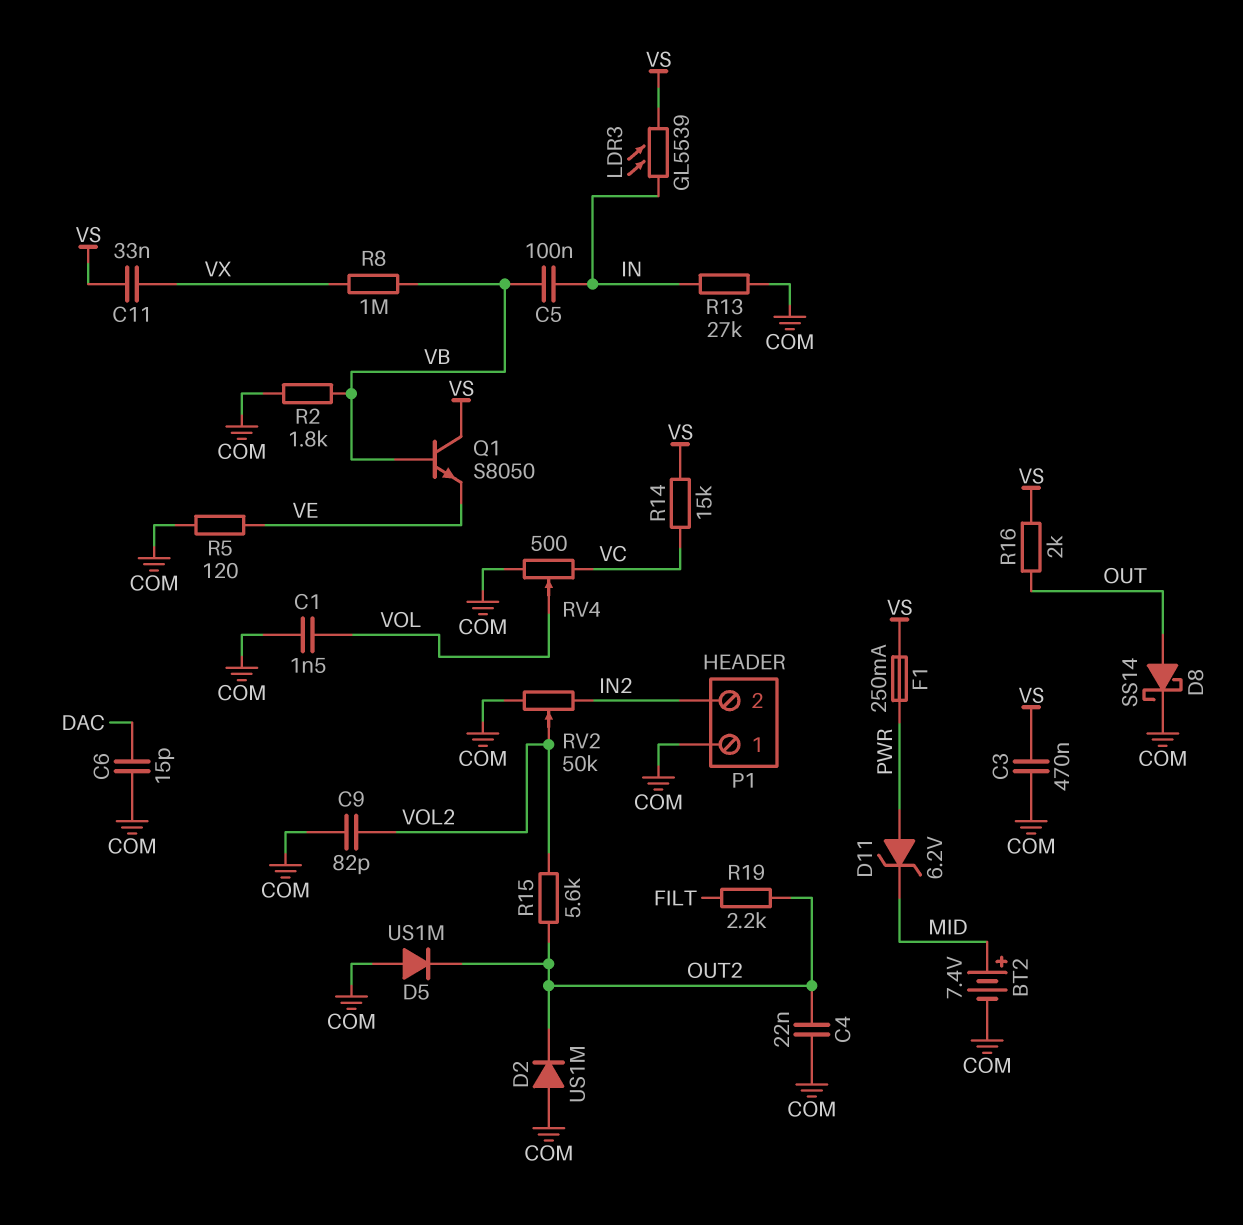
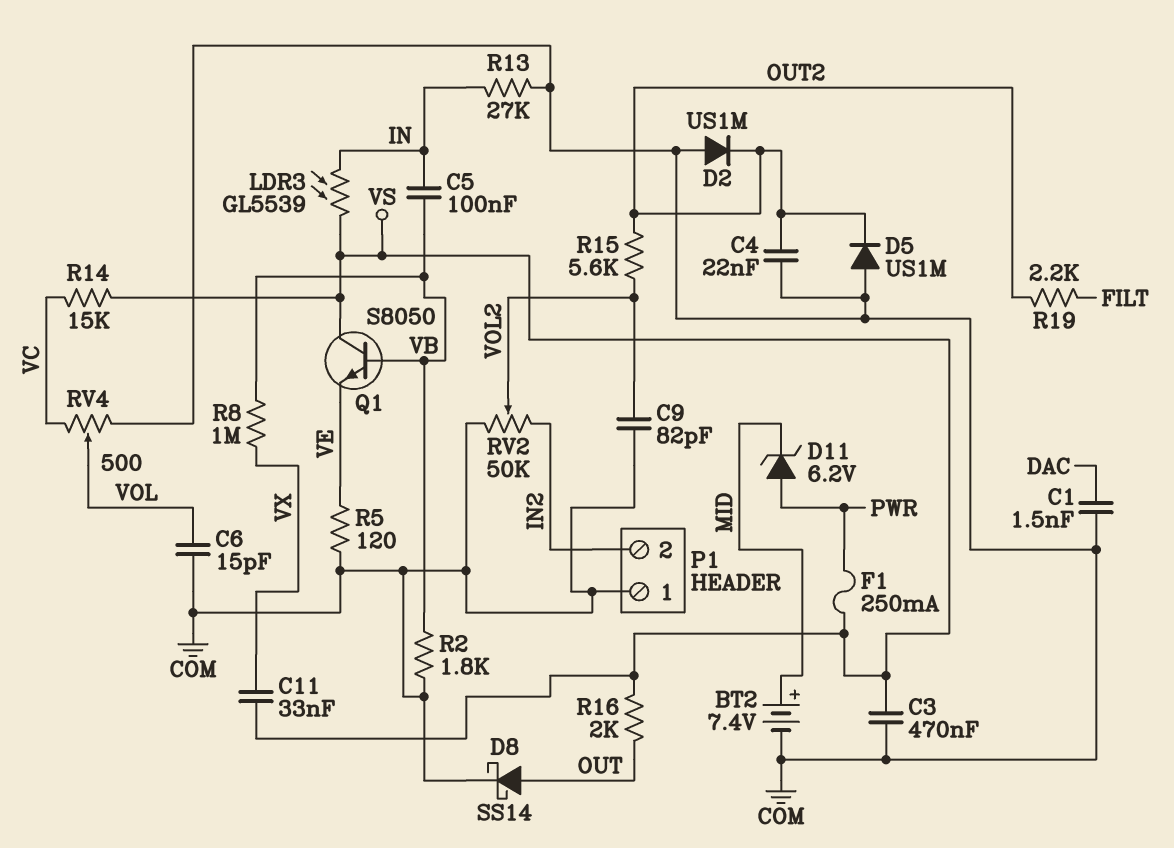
C1: 1.5nF (COM, VOL) -> 1.5nF (COM, DAC)
C6: 15pF (COM, DAC) -> 15pF (COM, VOL)

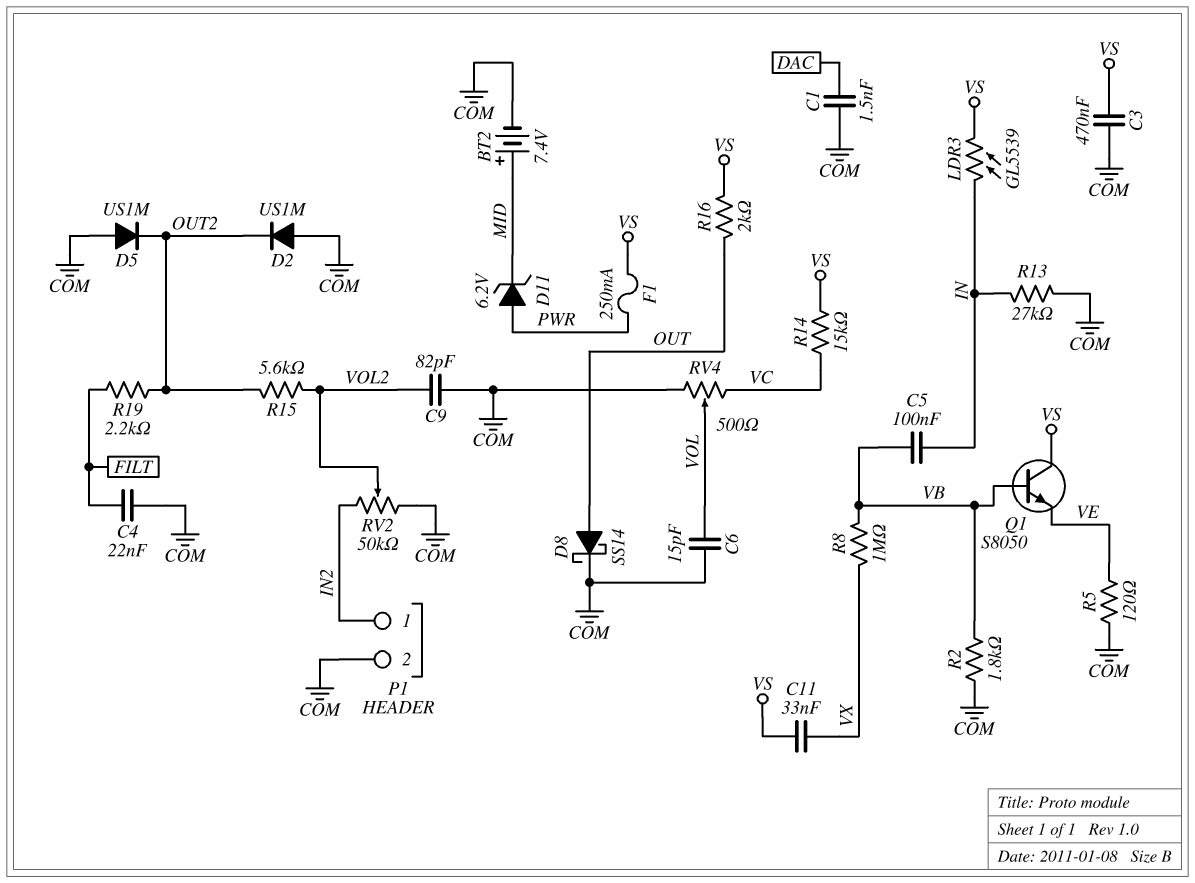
C4: 22nF (COM, OUT2) -> 22nF (COM, FILT)
P1 pin 1: COM -> IN2
P1 pin 2: IN2 -> COM

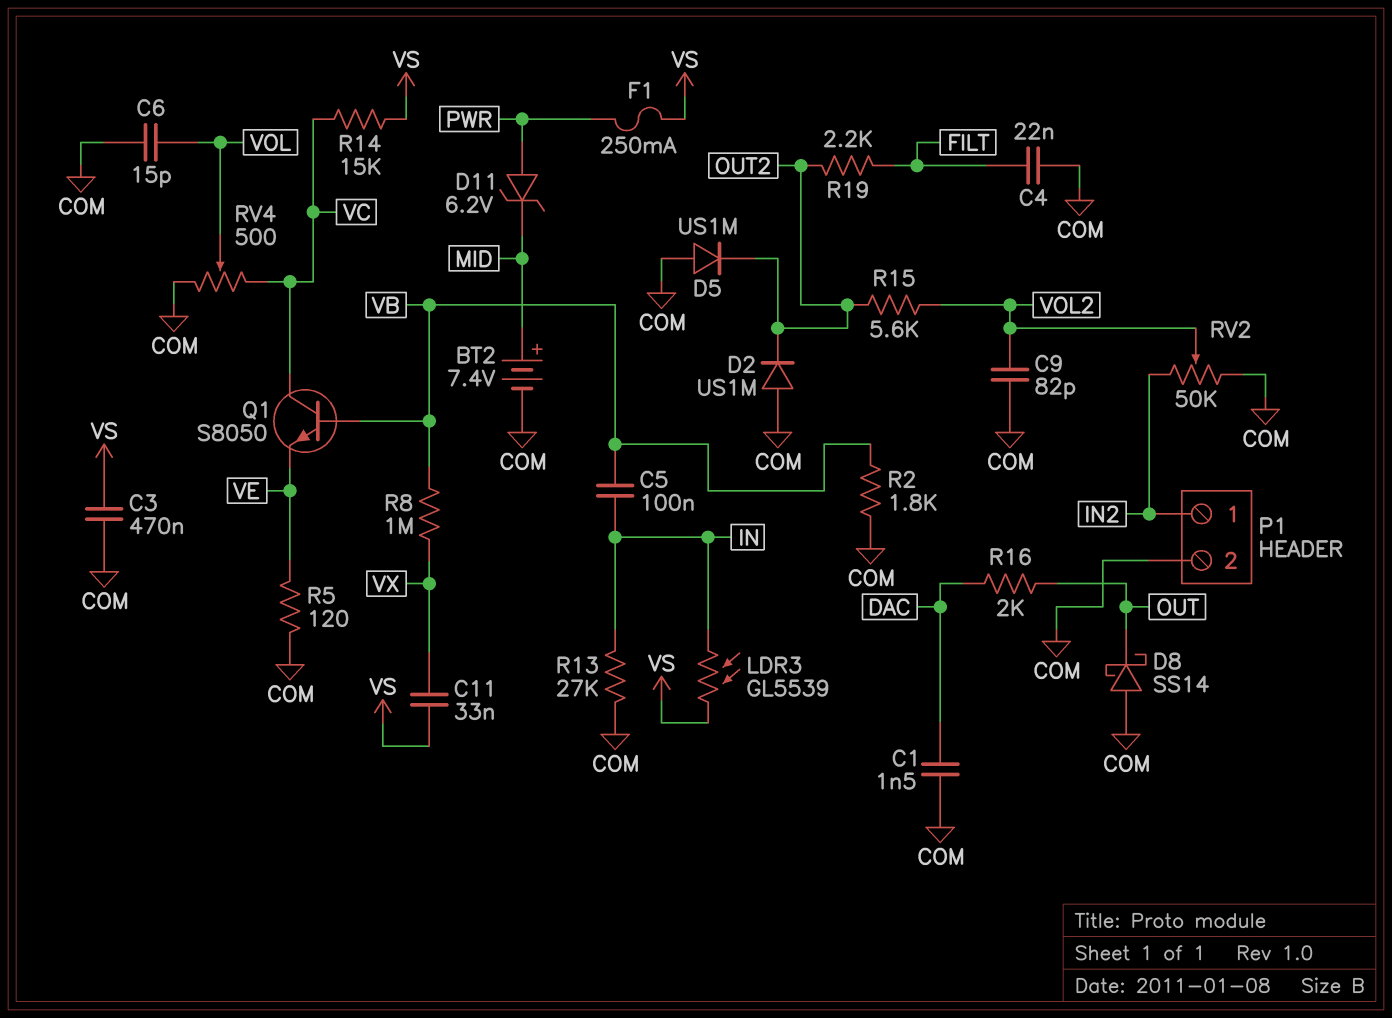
D8: schottky SS14 (A OUT, K COM) -> schottky SS14 (A COM, K OUT)
Q1: NPN S8050 (B VB, C VS, E VE) -> NPN S8050 (B VB, C VC, E VE)
R16: 2k (OUT, VS) -> 2k (DAC, OUT)

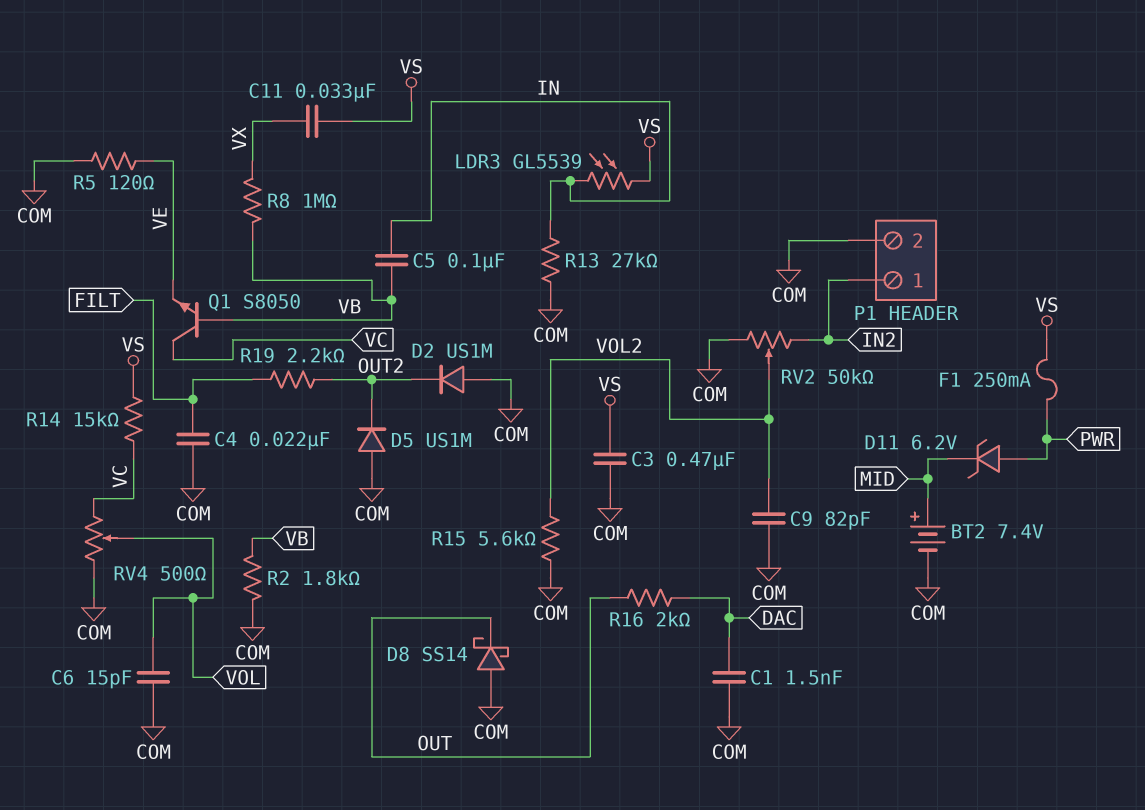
R15: 5.6k (OUT2, VOL2) -> 5.6k (COM, VOL2)

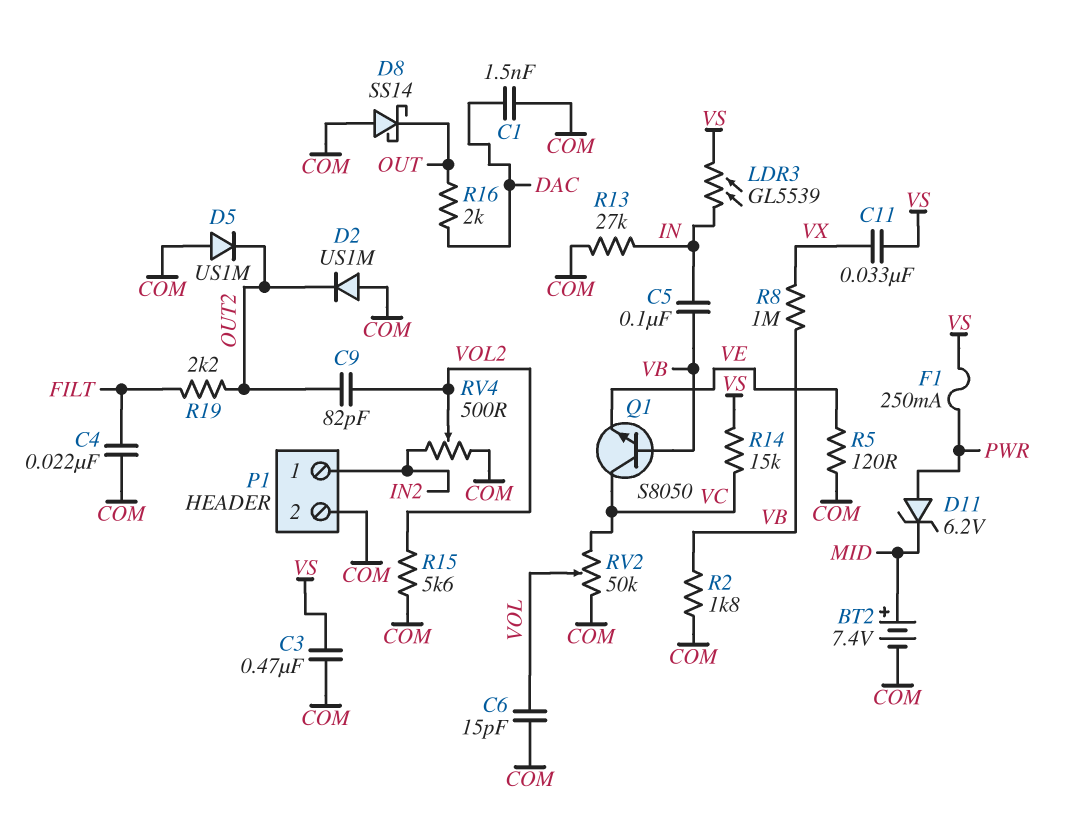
C9: 82pF (COM, VOL2) -> 82pF (OUT2, VOL2)
RV2: 50k (COM, IN2, wiper VOL2) -> 50k (COM, VC, wiper VOL)
RV4: 500 (COM, VC, wiper VOL) -> 500 (COM, IN2, wiper VOL2)

